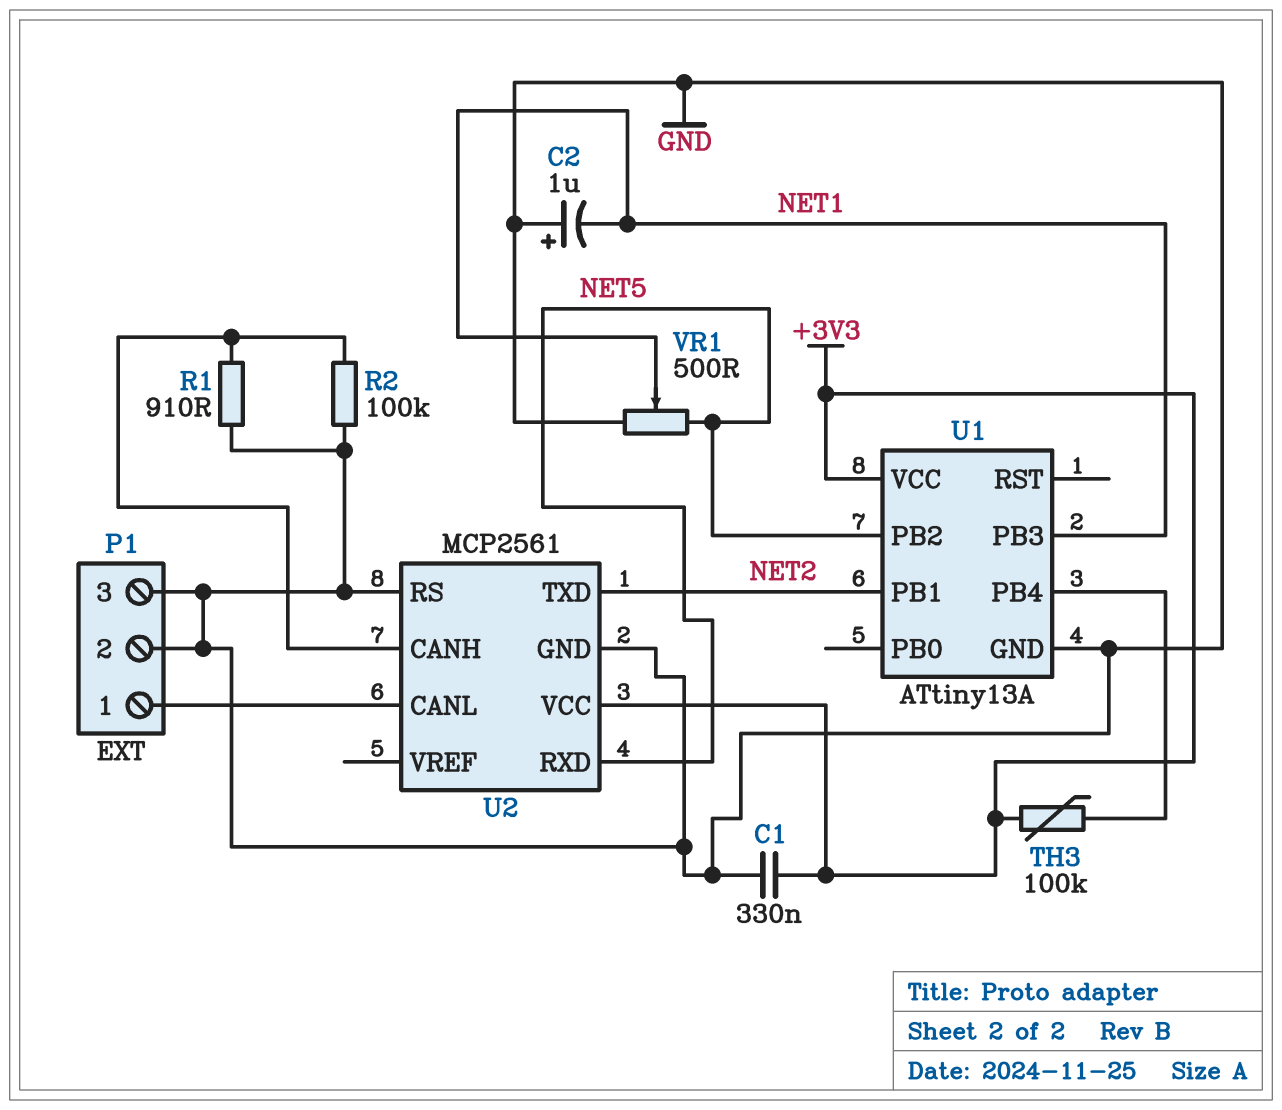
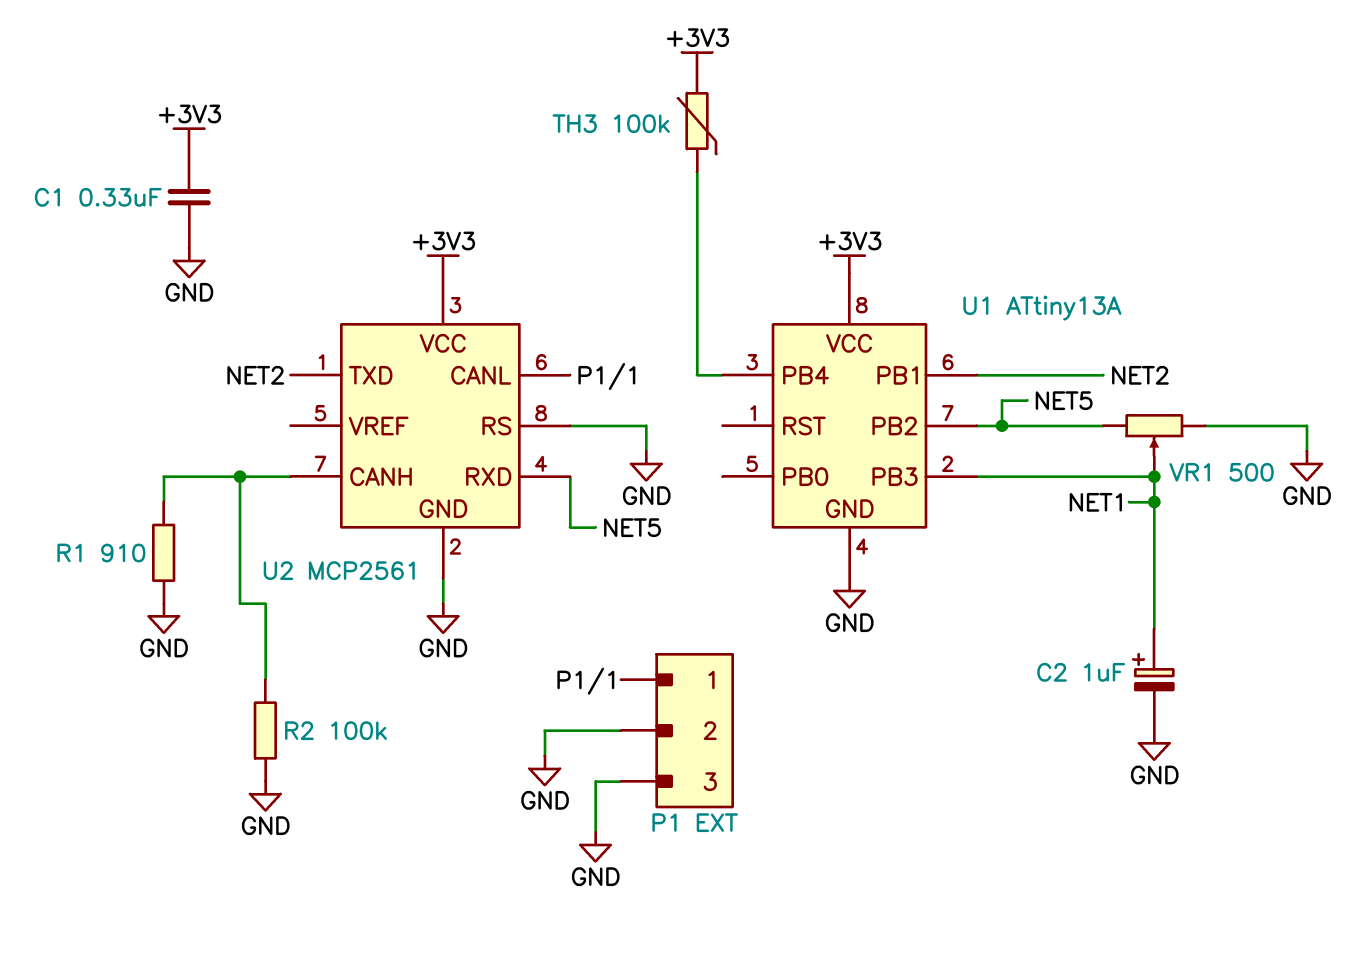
C2: 1uF (plus GND, minus NET1) -> 1uF (plus NET1, minus GND)

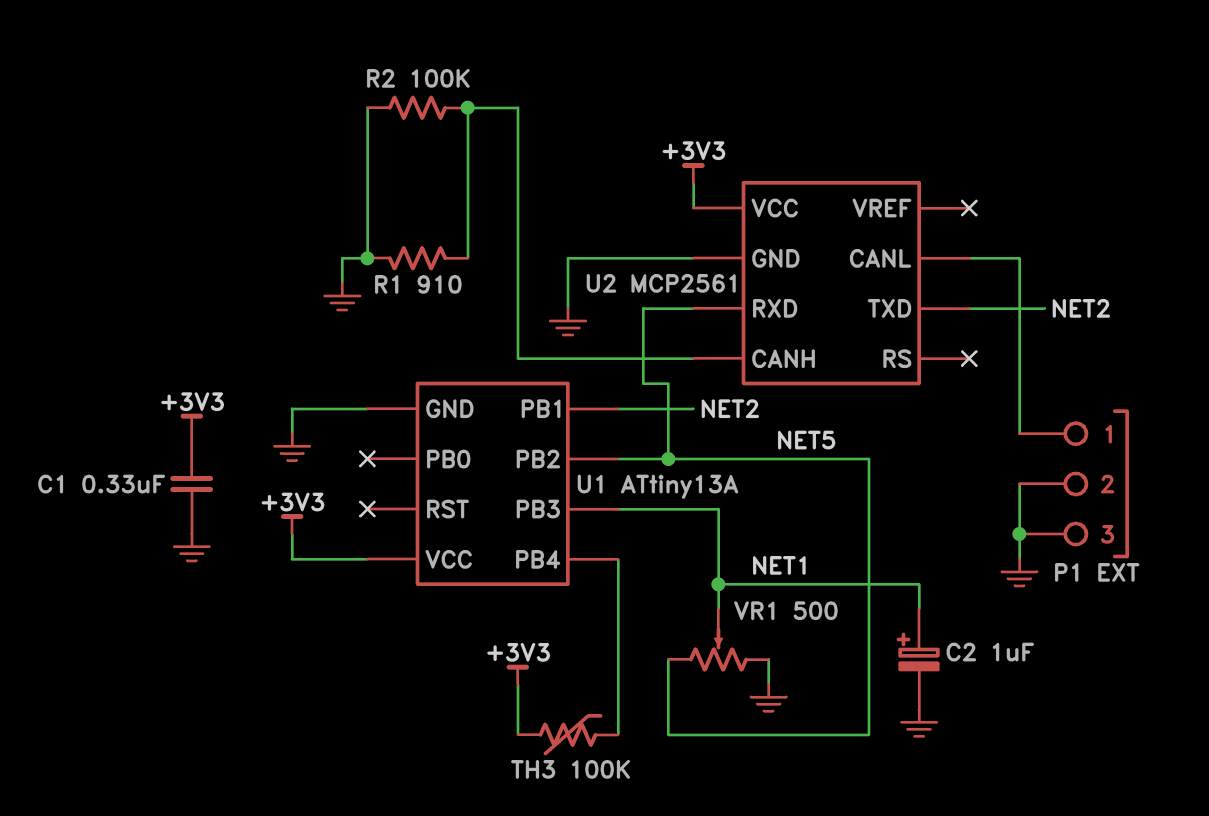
U2 pin RS: GND -> none

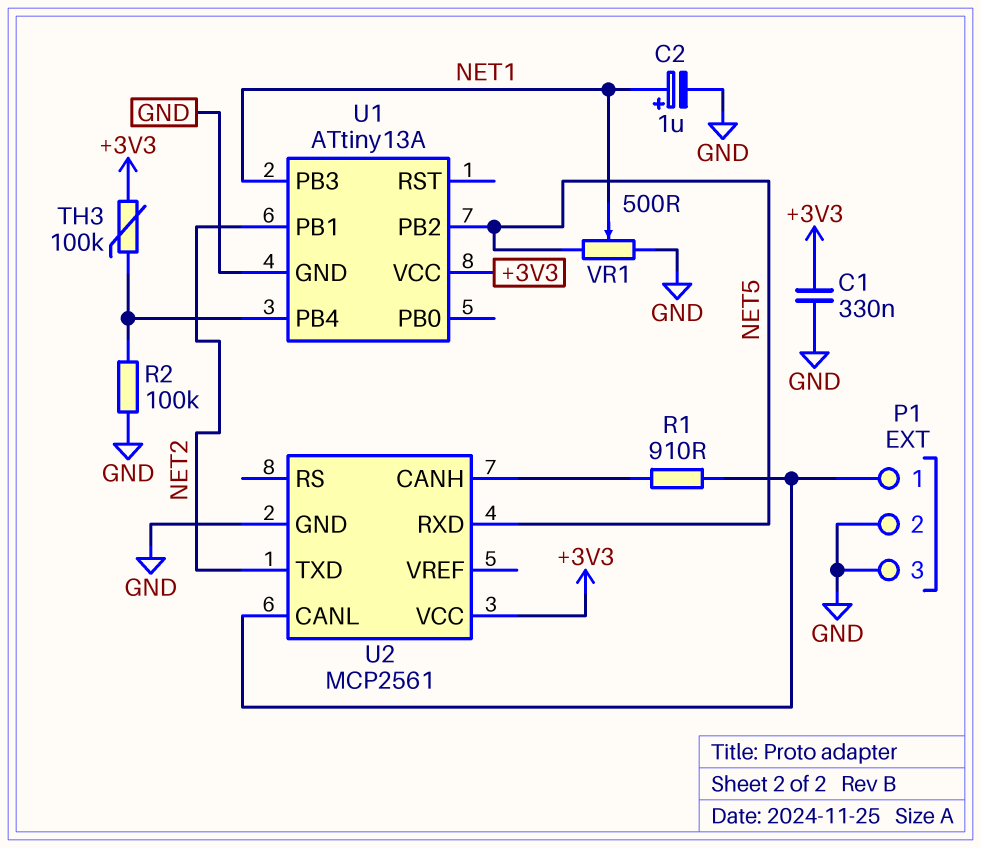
R1: 910 (GND, U2/CANH) -> 910 (P1/1, U2/CANH)
R2: 100k (GND, U2/CANH) -> 100k (GND, U1/PB4)

